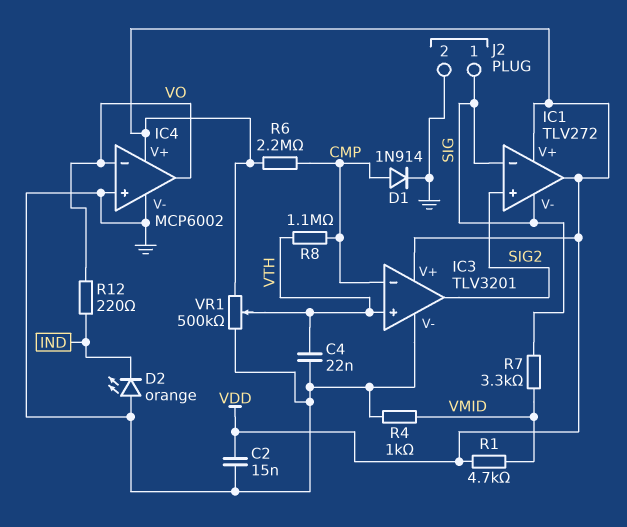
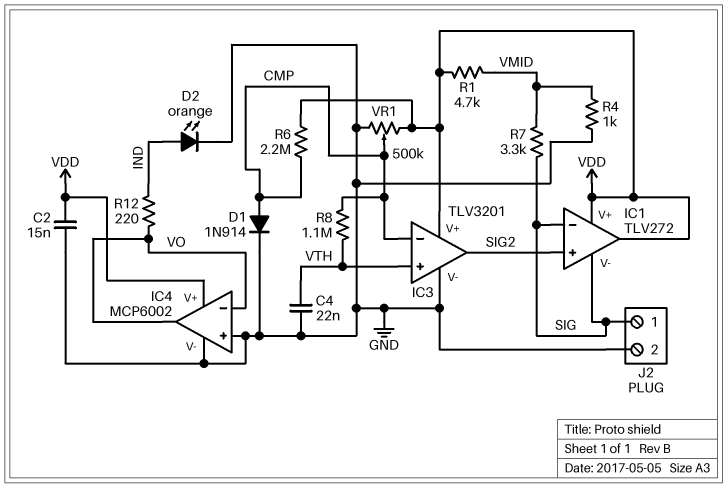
D2: LED orange (A GND, K IND) -> LED orange (A IND, K GND)
VR1: 500k (GND, VDD, wiper VTH) -> 500k (GND, VDD, wiper CMP)

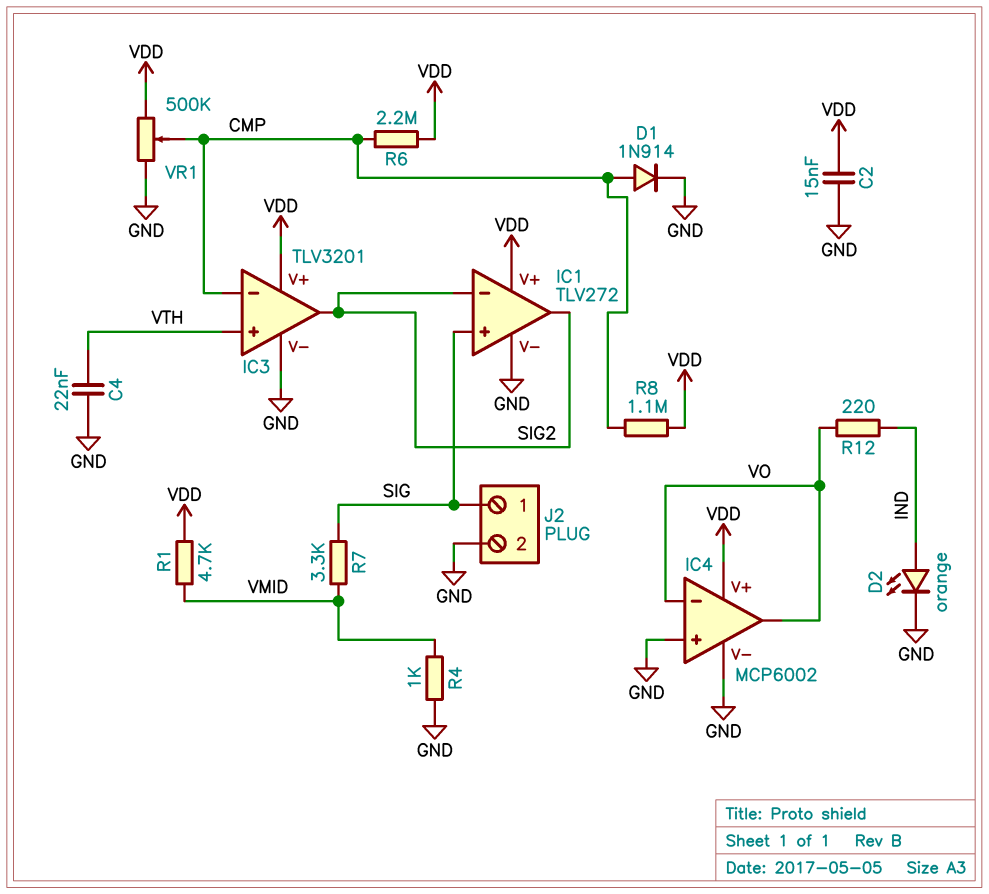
IC1 pin V-: SIG -> GND
IC1 pin in+: SIG2 -> SIG
IC1 pin in-: SIG -> SIG2
IC1 pin out: VDD -> SIG2
R8: 1.1M (CMP, VTH) -> 1.1M (CMP, VDD)

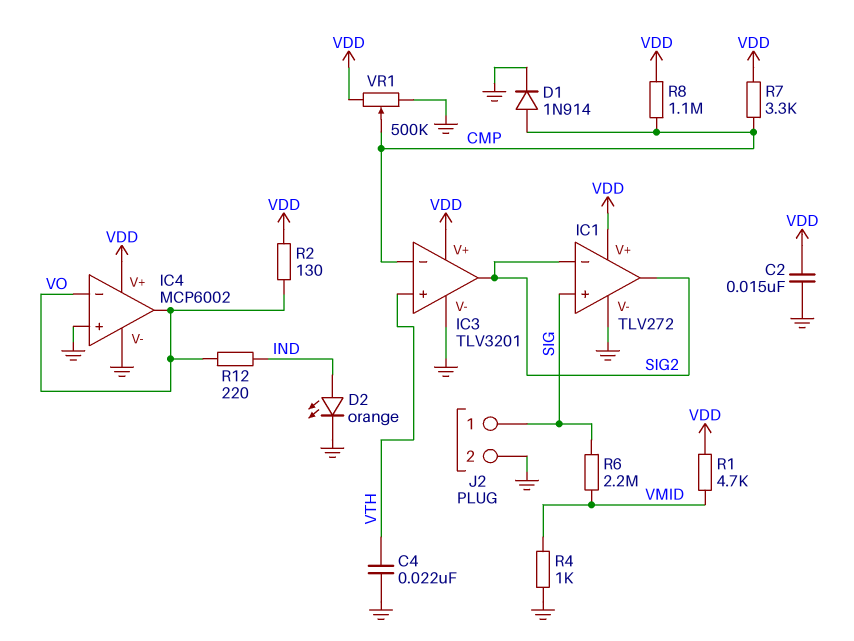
R2: none -> 130 (VDD, VO)
R6: 2.2M (CMP, VDD) -> 2.2M (SIG, VMID)
R7: 3.3k (SIG, VMID) -> 3.3k (CMP, VDD)

